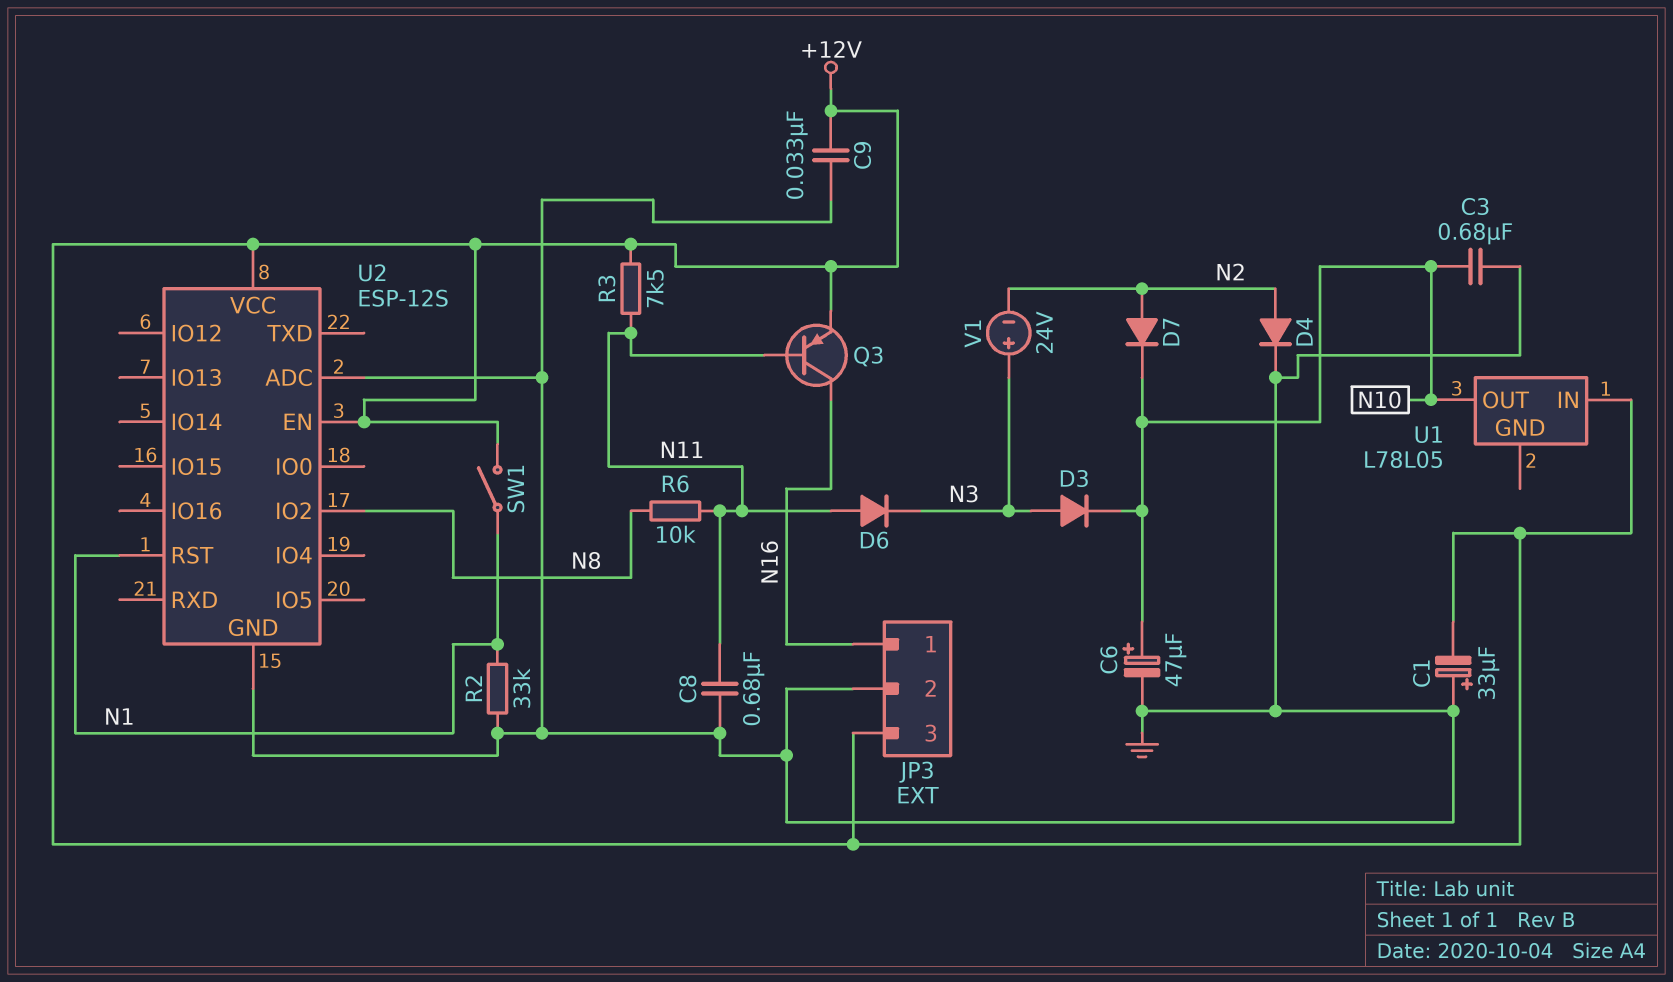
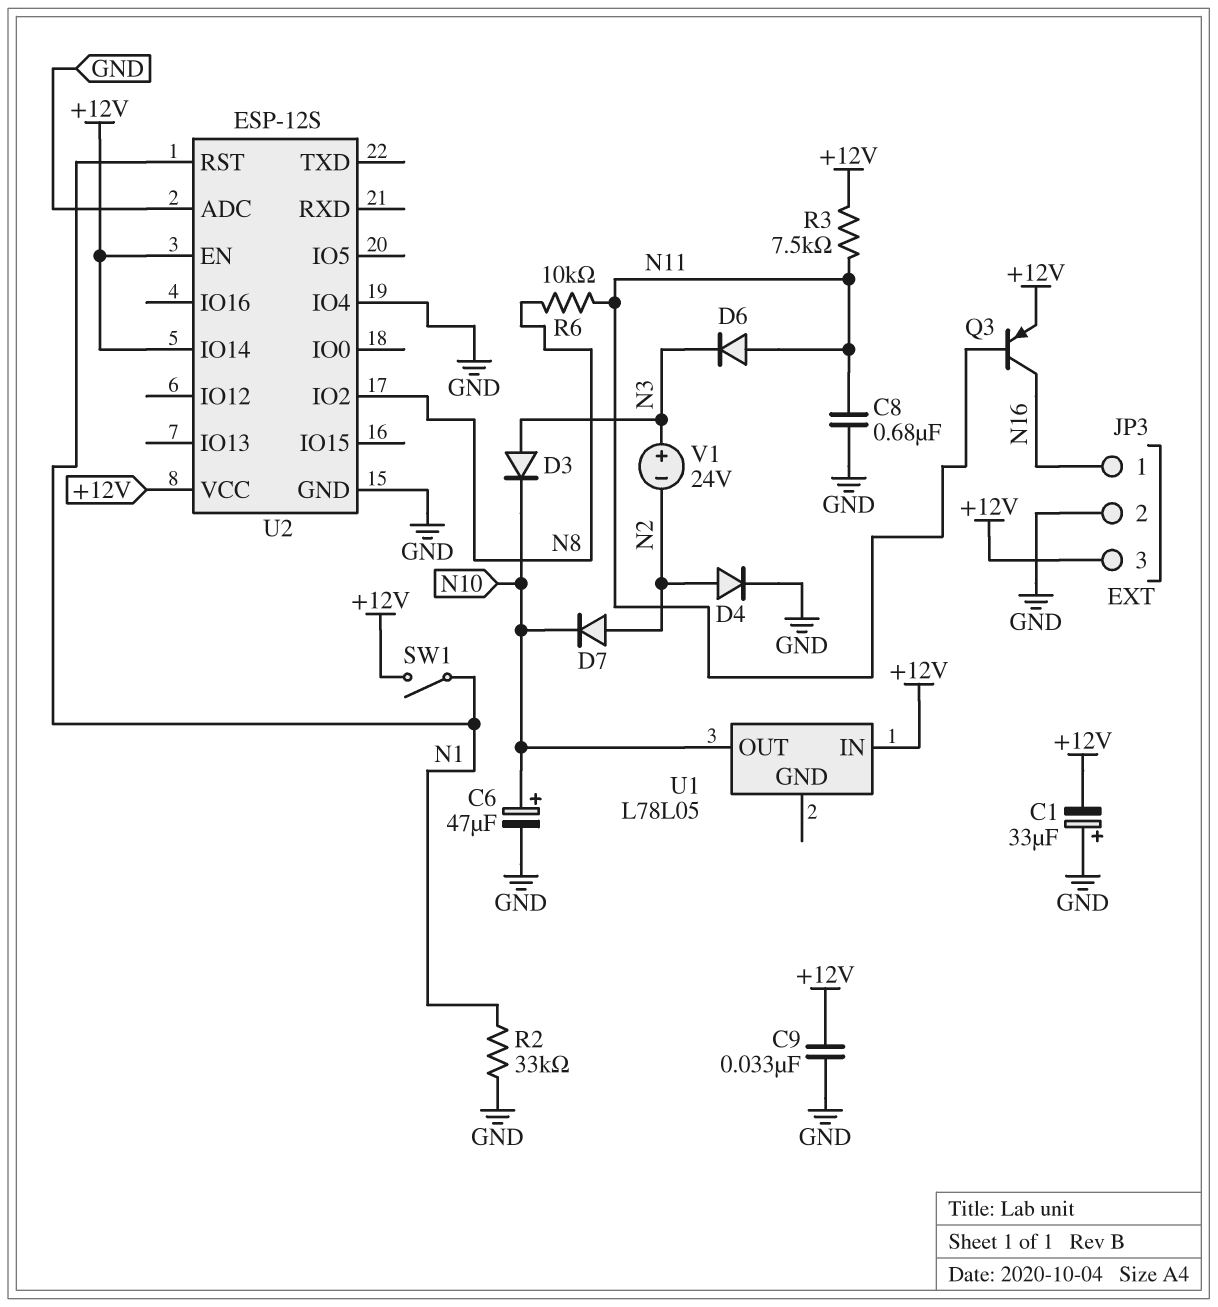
C3: 680nF (GND, N10) -> none
U2 pin IO4: none -> GND
U2 pin IO14: none -> +12V

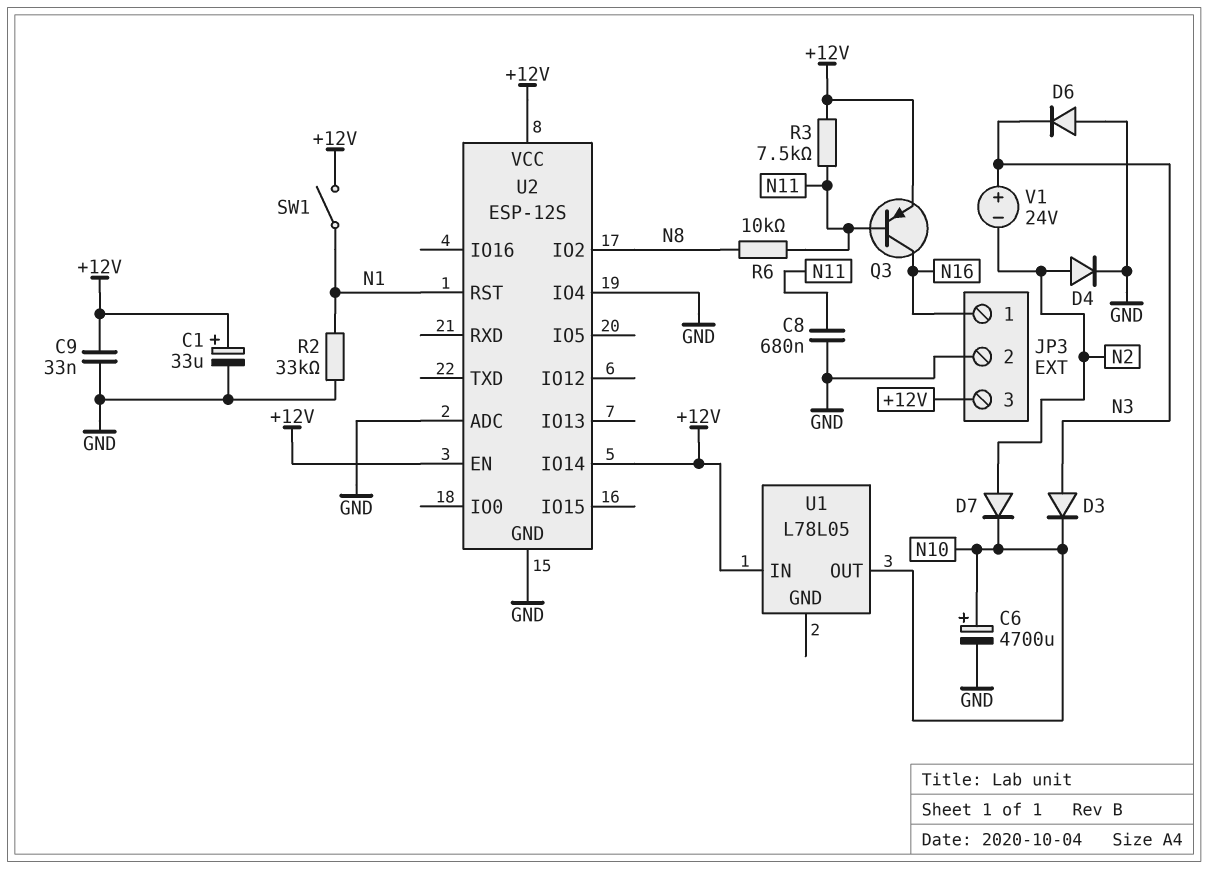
C1: 33uF (plus GND, minus +12V) -> 33uF (plus +12V, minus GND)
C6: 47uF (plus N10, minus GND) -> 4700uF (plus N10, minus GND)
D6: diode (A N11, K N3) -> diode (A GND, K N3)

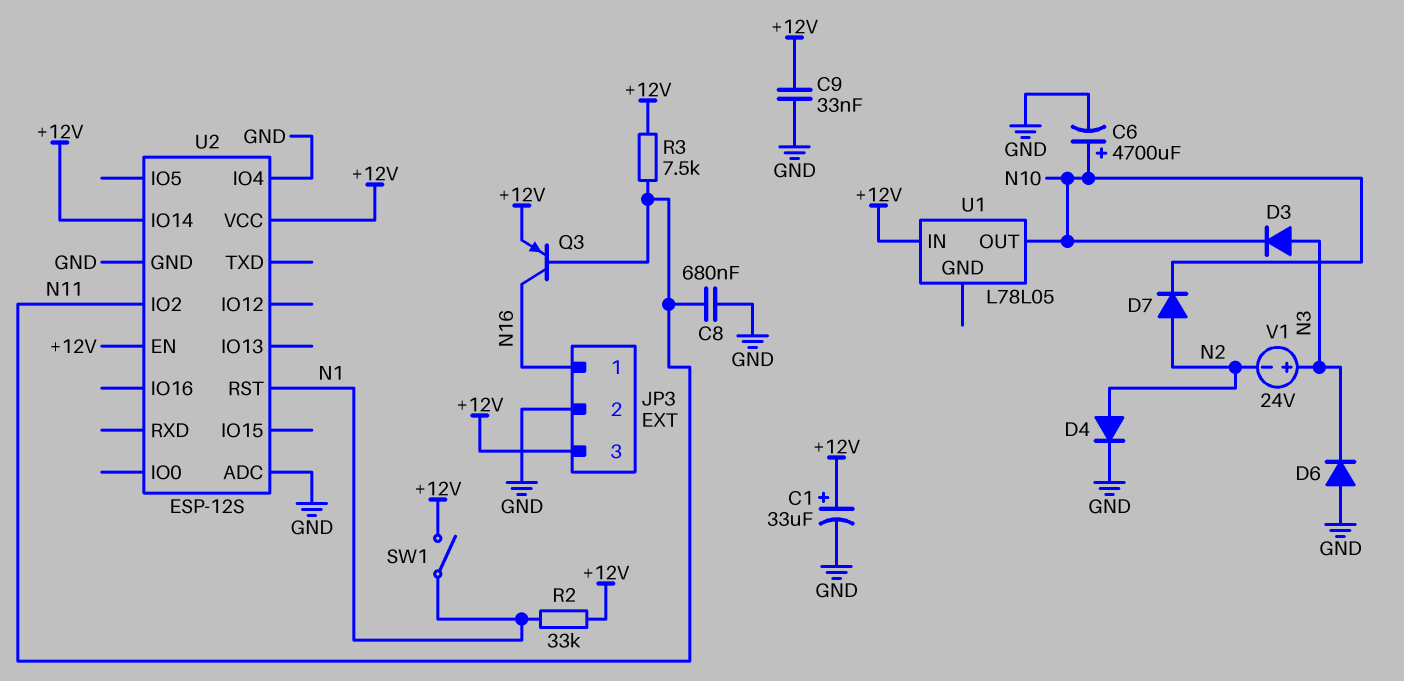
R2: 33k (GND, N1) -> 33k (+12V, N1)
R6: 10k (N8, N11) -> none
U2 pin IO2: N8 -> N11

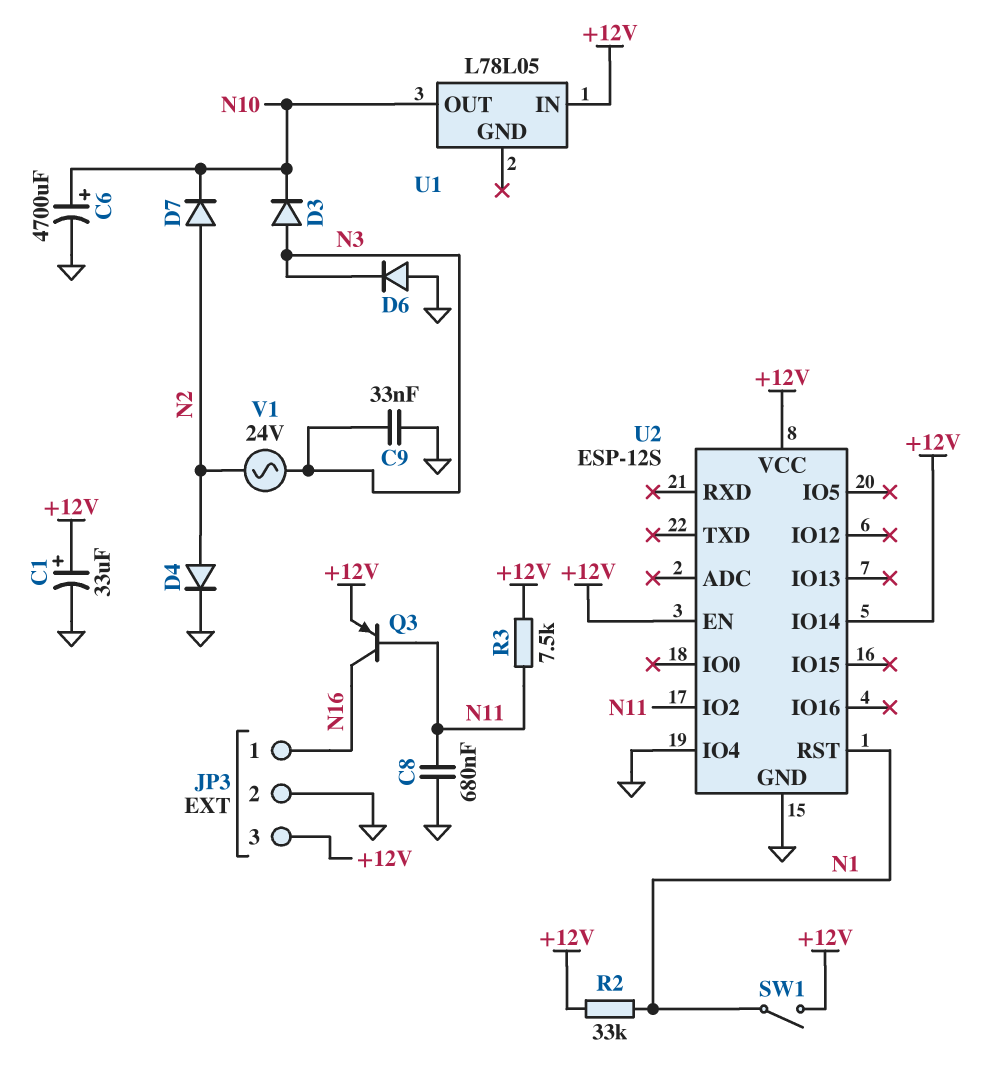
C9: 33nF (+12V, GND) -> 33nF (GND, N3)
U2 pin ADC: GND -> none
V1: 24V (plus N3, minus N2) -> AC 24V (N2, N3)

